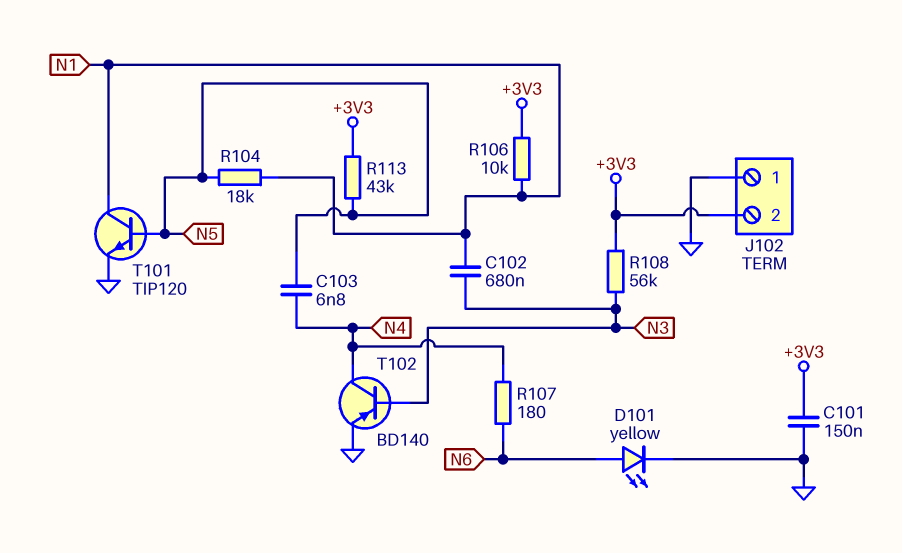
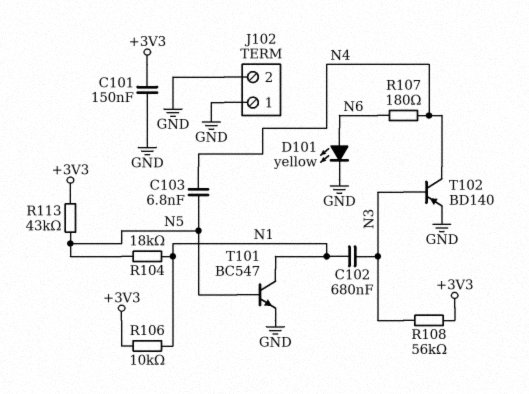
J102 pin 2: +3V3 -> GND
T101: NPN TIP120 (B N5, C N1, E GND) -> NPN BC547 (B N5, C N1, E GND)

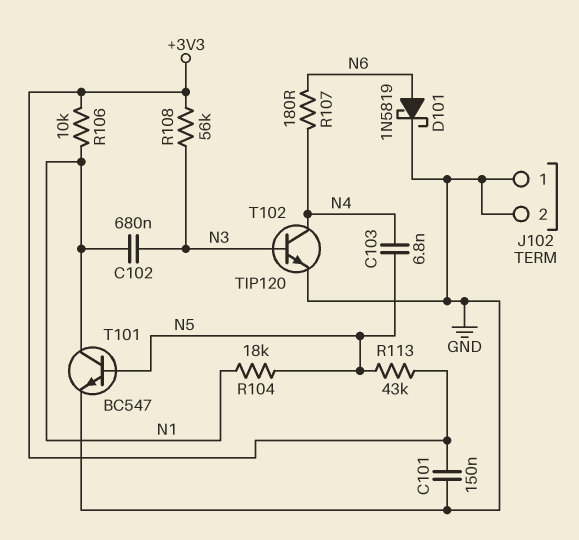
D101: LED yellow (A N6, K GND) -> schottky 1N5819 (A N6, K GND)
T102: PNP BD140 (B N3, C N4, E GND) -> NPN TIP120 (B N3, C N4, E GND)

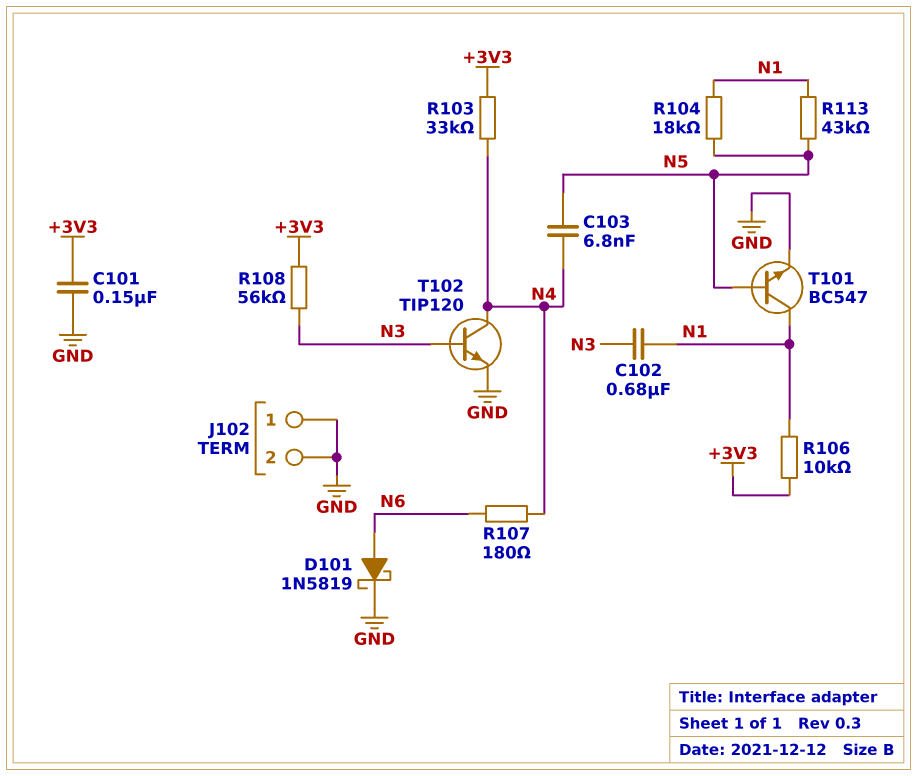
R103: none -> 33k (+3V3, N4)
R113: 43k (+3V3, N5) -> 43k (N1, N5)

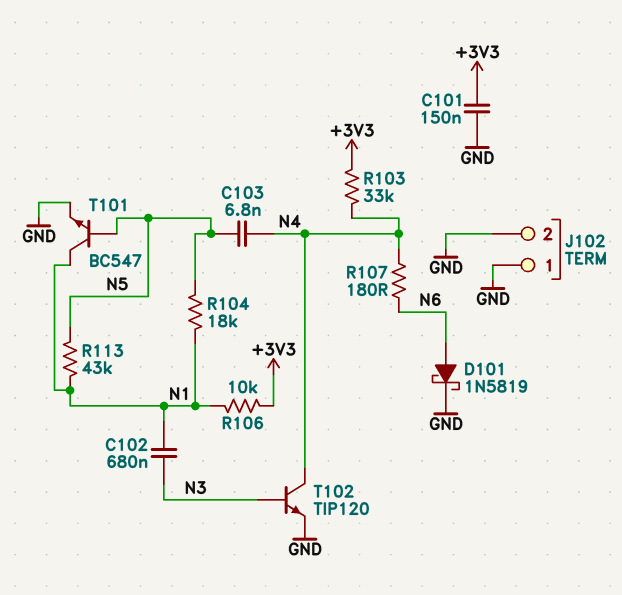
R108: 56k (+3V3, N3) -> none

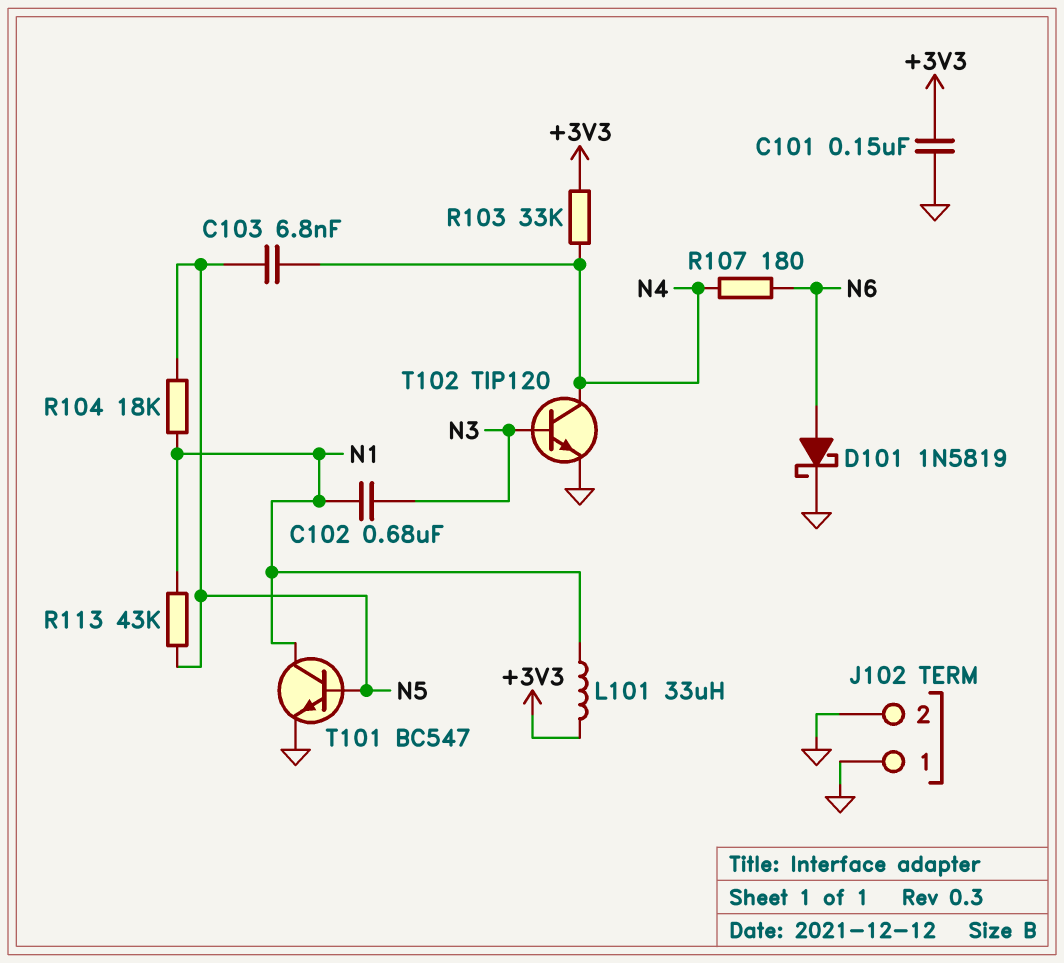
L101: none -> 33uH (+3V3, N1)
R106: 10k (+3V3, N1) -> none

